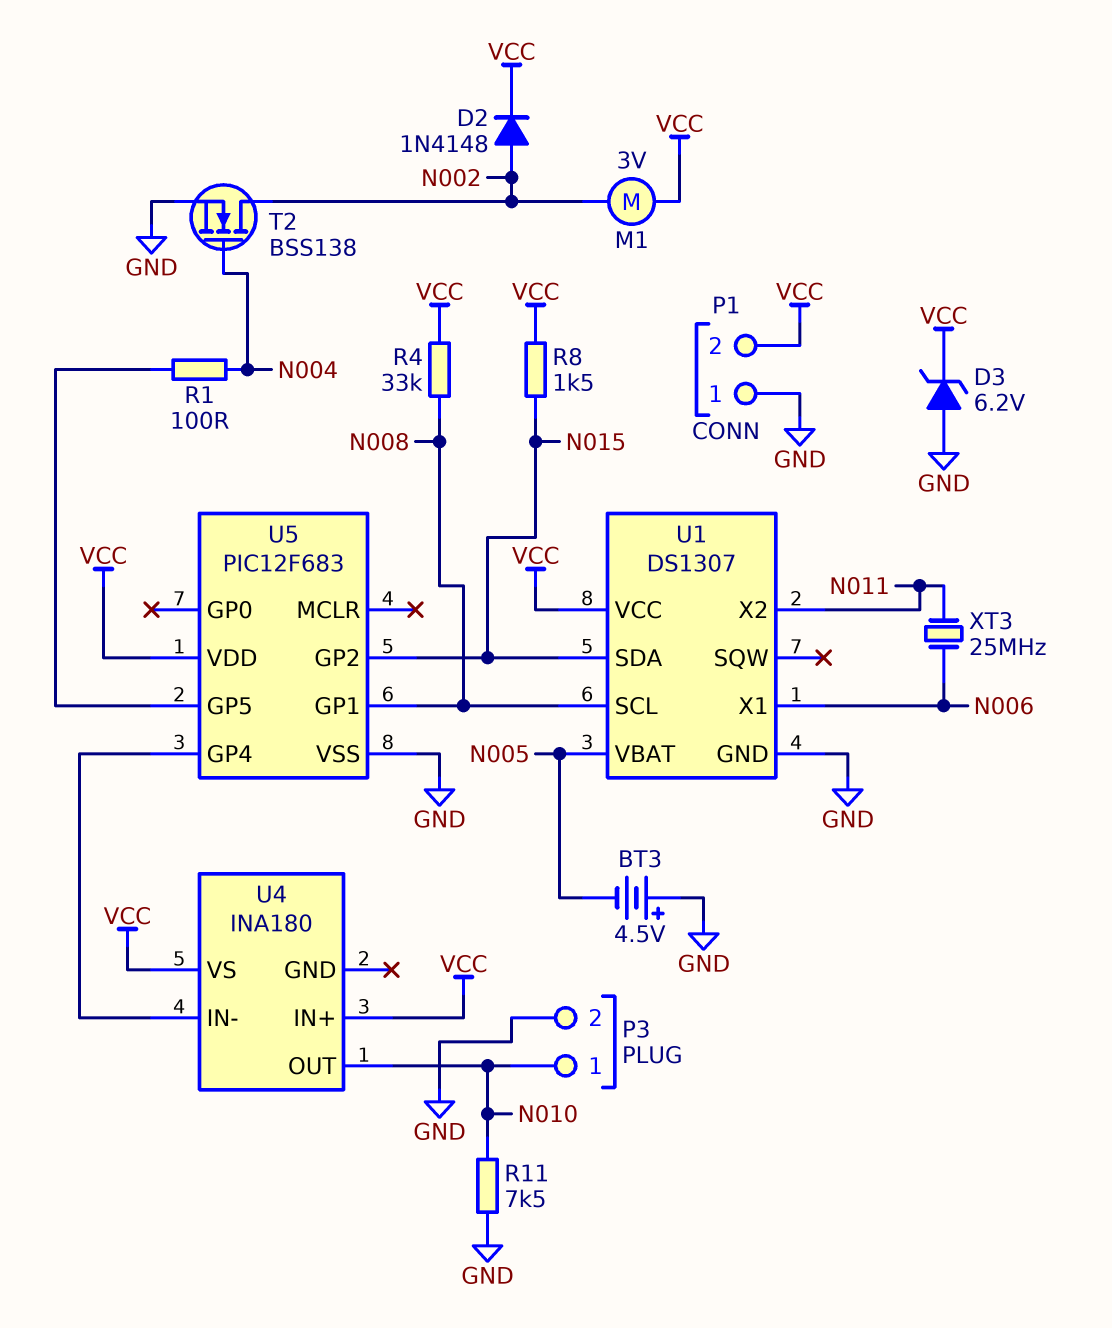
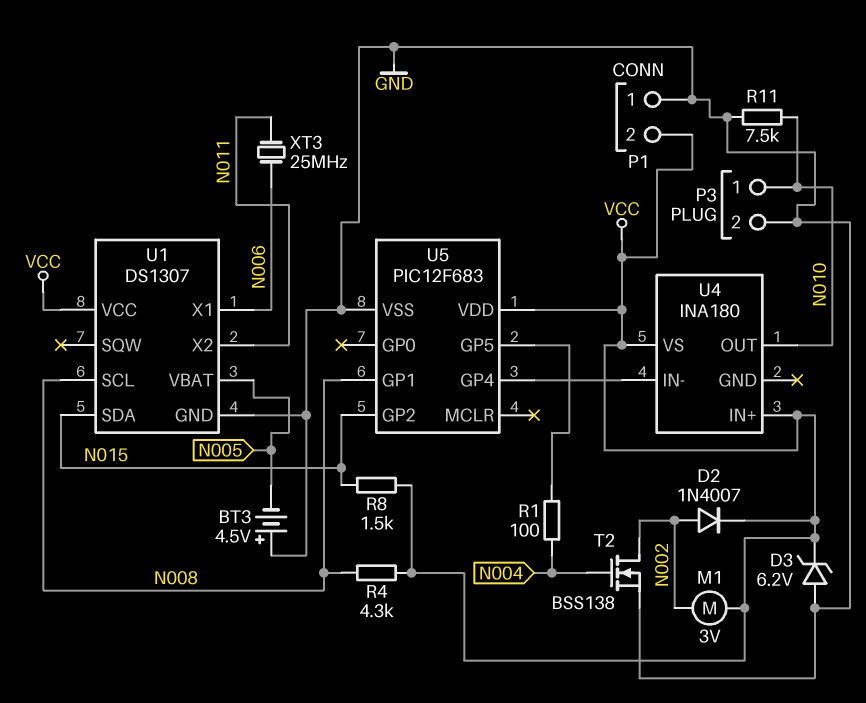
D2: diode 1N4148 (A N002, K VCC) -> diode 1N4007 (A N002, K VCC)
R4: 33k (N008, VCC) -> 4.3k (N008, VCC)

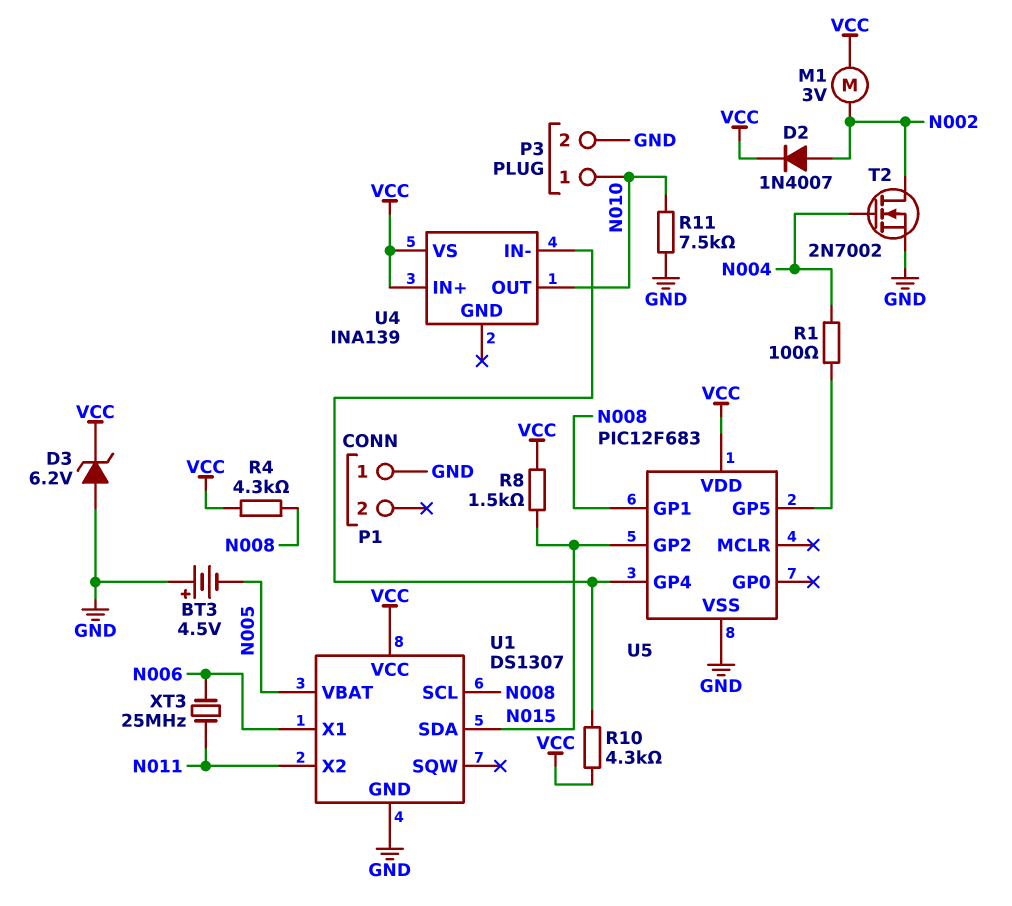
P1 pin 2: VCC -> none
R10: none -> 4.3k (U4/IN-, VCC)
T2: NMOS BSS138 (G N004, D N002, S GND) -> NMOS 2N7002 (G N004, D N002, S GND)
U4: INA180 -> INA139

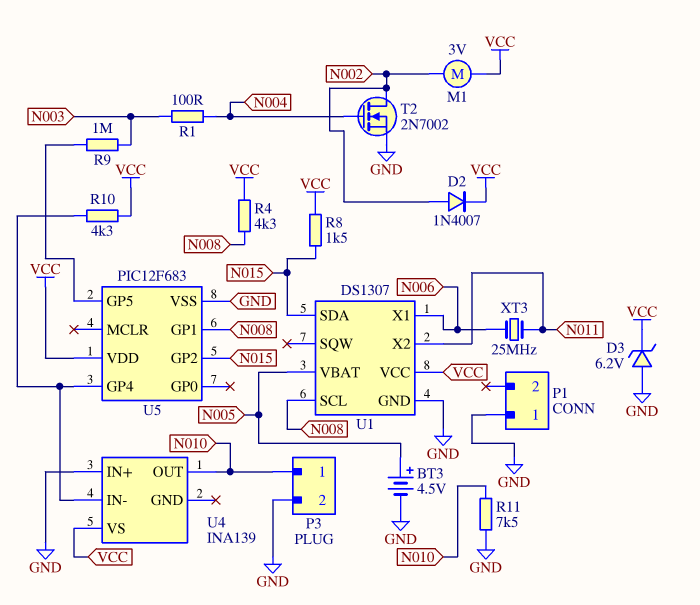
BT3: 4.5V (plus GND, minus N005) -> 4.5V (plus N005, minus GND)
R1: 100 (N004, U5/GP5) -> 100 (N003, N004)
R9: none -> 1M (N003, U5/GP5)
U4 pin IN+: VCC -> GND

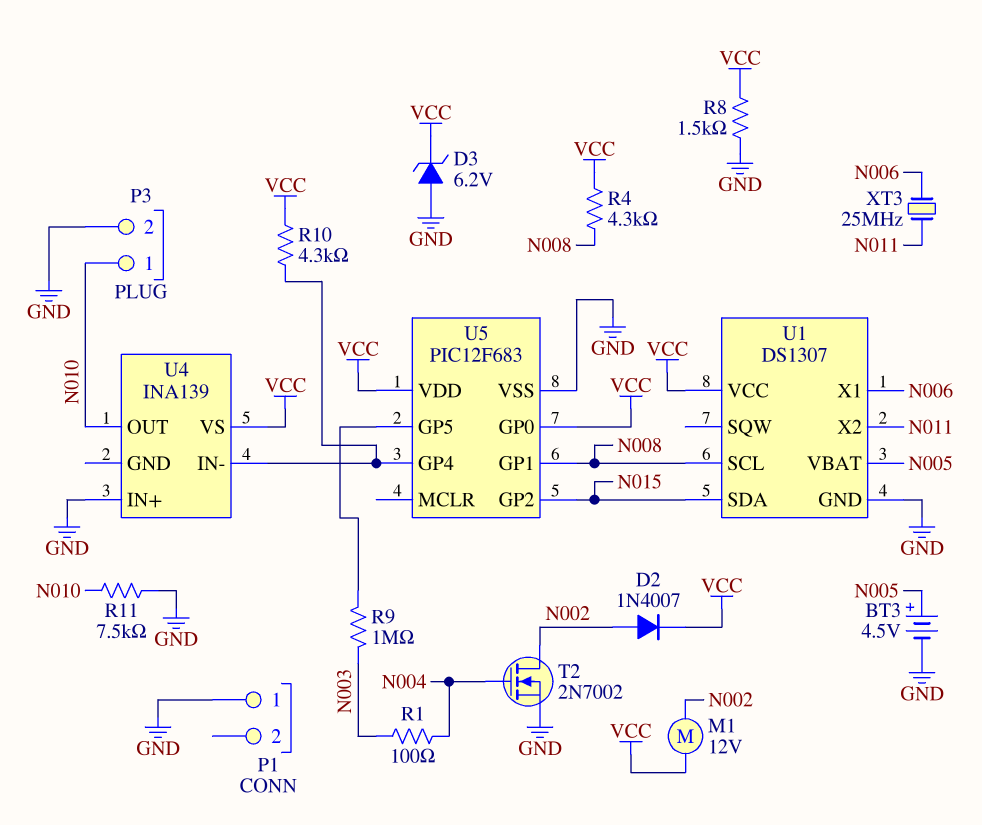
M1: motor 3V (N002, VCC) -> motor 12V (N002, VCC)
R8: 1.5k (N015, VCC) -> 1.5k (GND, VCC)
U5 pin GP0: none -> VCC

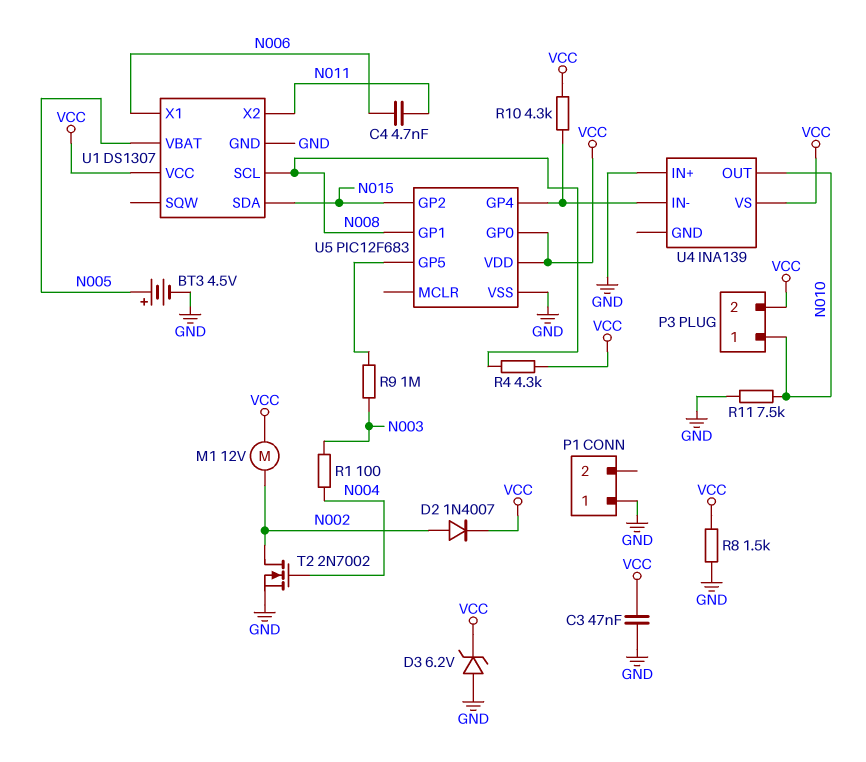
C3: none -> 47nF (GND, VCC)
C4: none -> 4.7nF (N006, N011)
P3 pin 2: GND -> VCC
XT3: 25MHz (N006, N011) -> none

